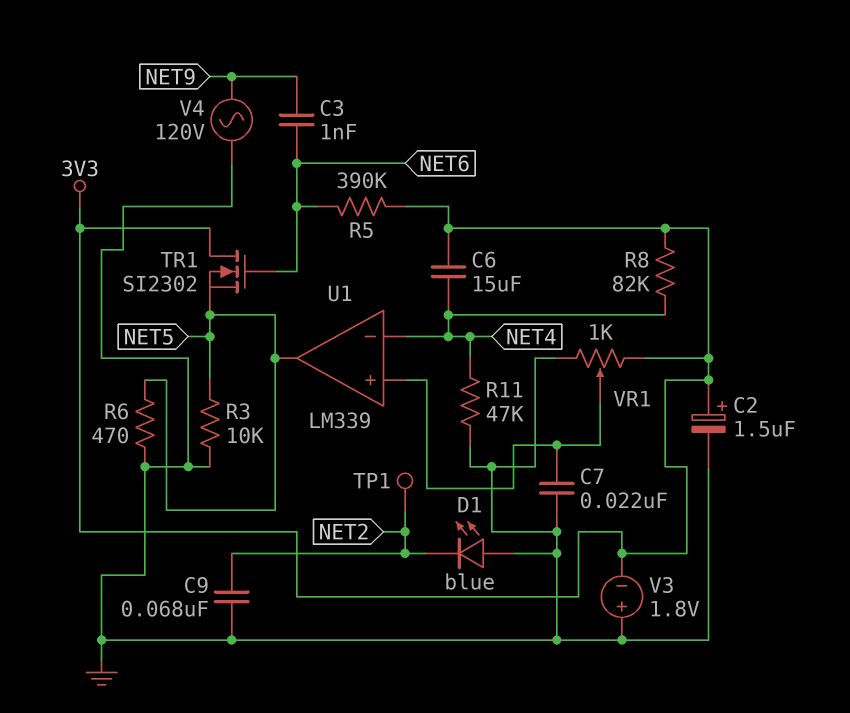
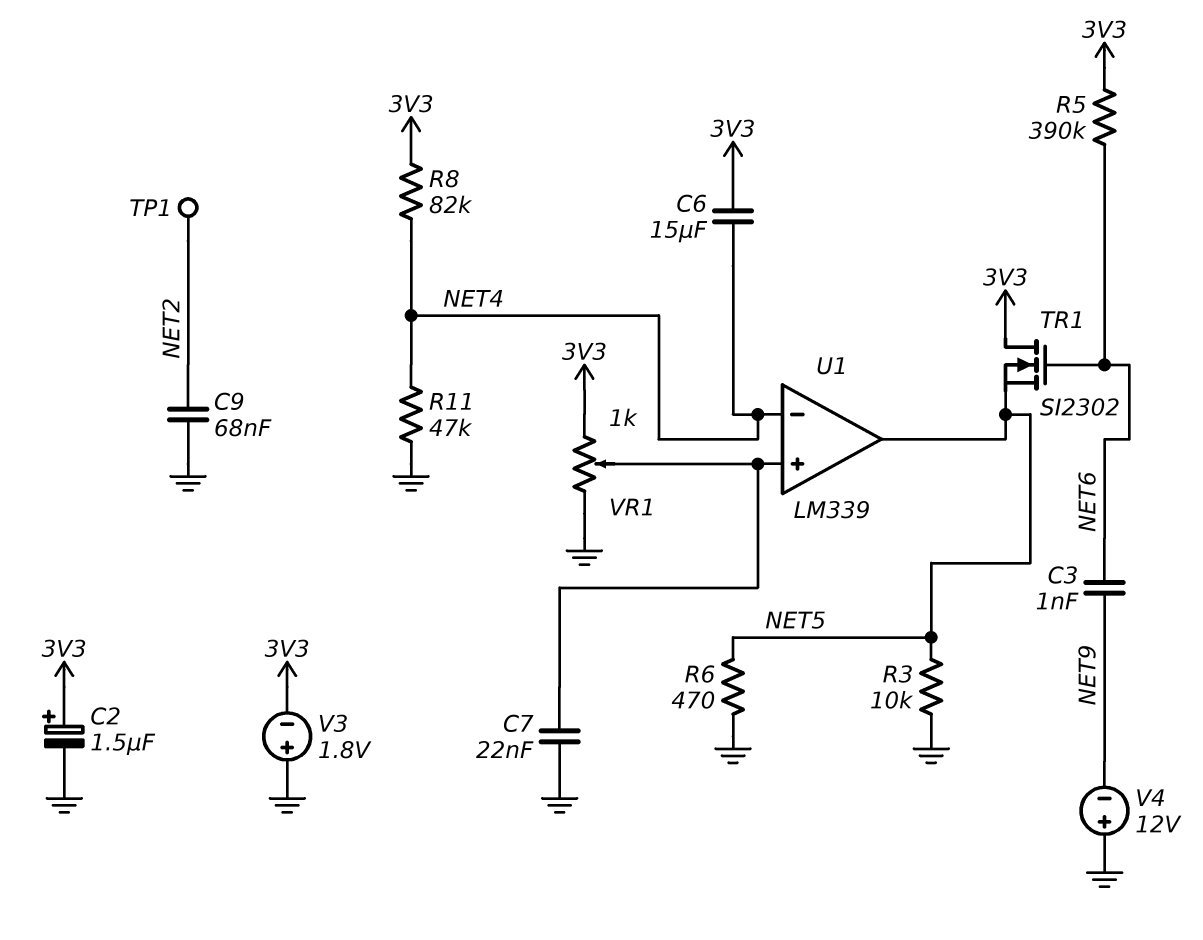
D1: LED blue (A GND, K NET2) -> none
V4: AC 120V (GND, NET9) -> 12V (plus GND, minus NET9)

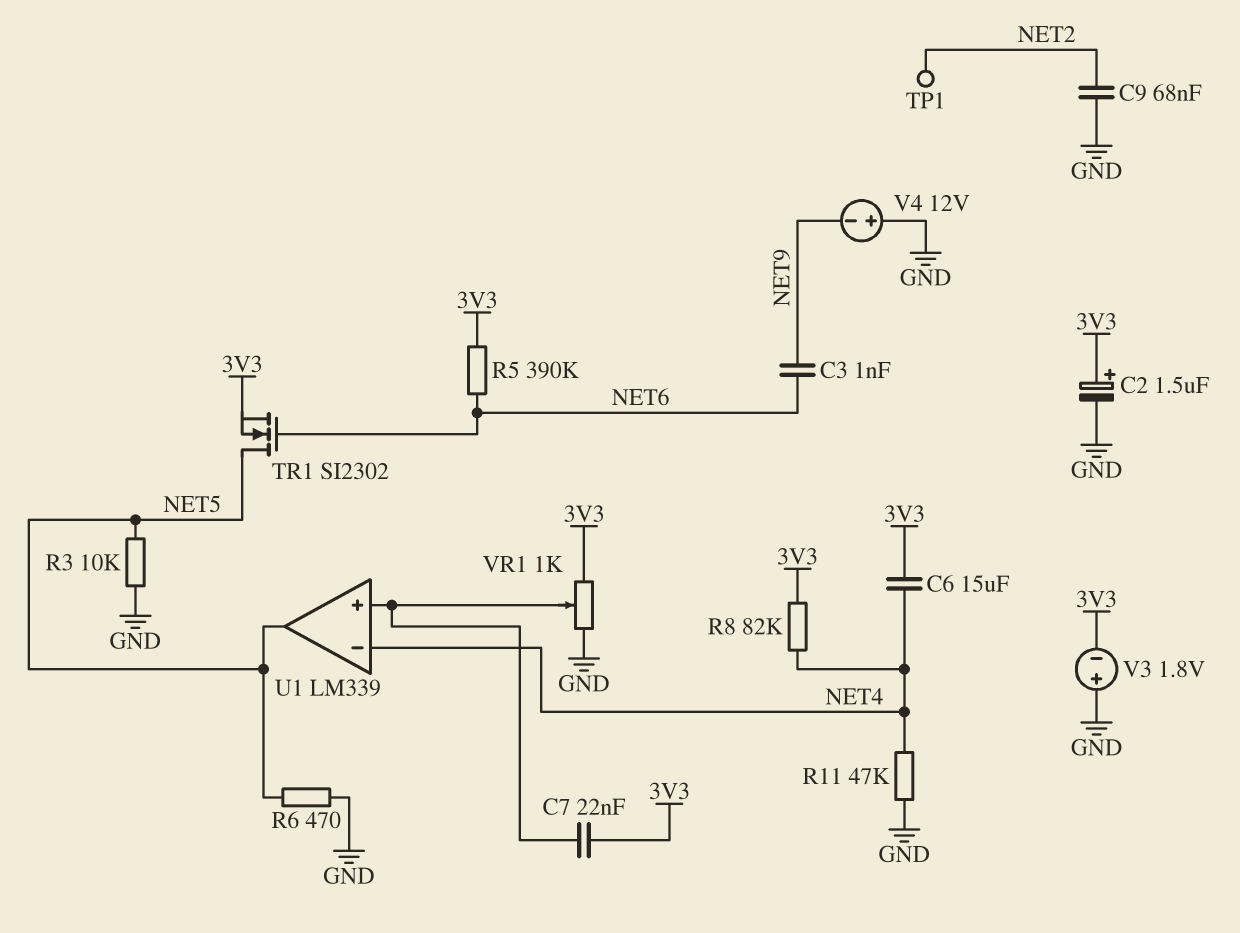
C7: 22nF (GND, U1/in+) -> 22nF (3V3, U1/in+)
TR1: NMOS SI2302 (G NET6, D 3V3, S NET5) -> NMOS SI2302 (G NET6, D NET5, S 3V3)

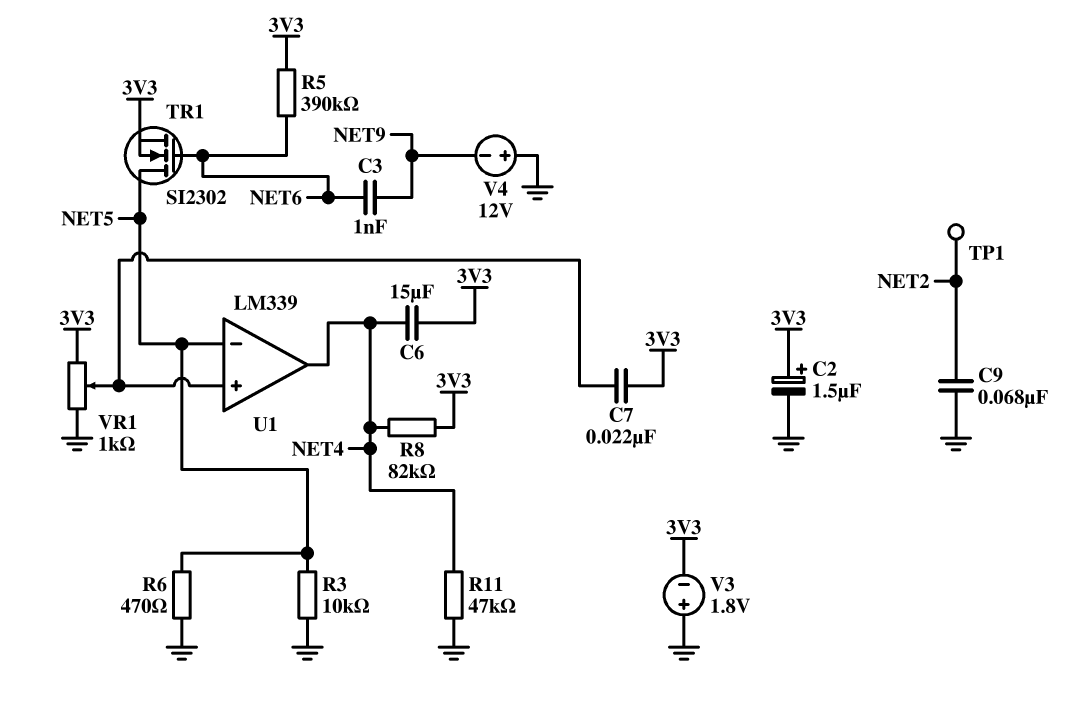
U1 pin in-: NET4 -> NET5
U1 pin out: NET5 -> NET4

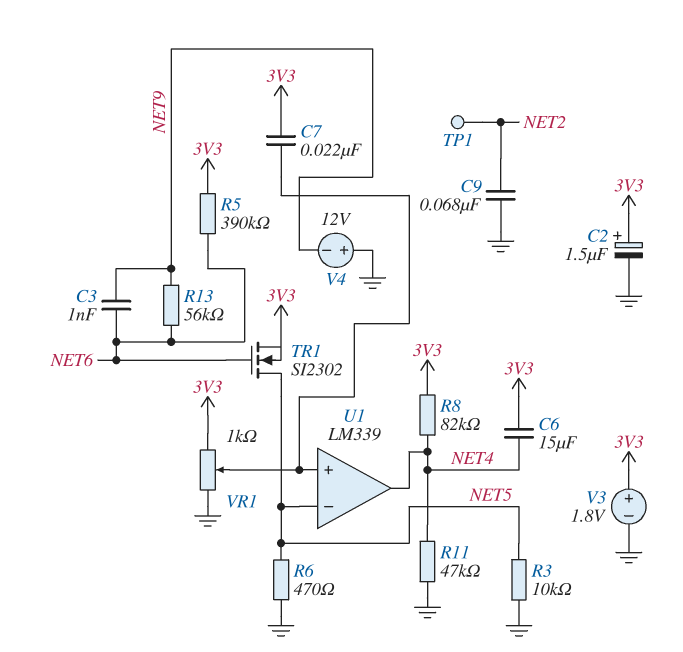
R13: none -> 56k (NET6, NET9)
V3: 1.8V (plus GND, minus 3V3) -> 1.8V (plus 3V3, minus GND)

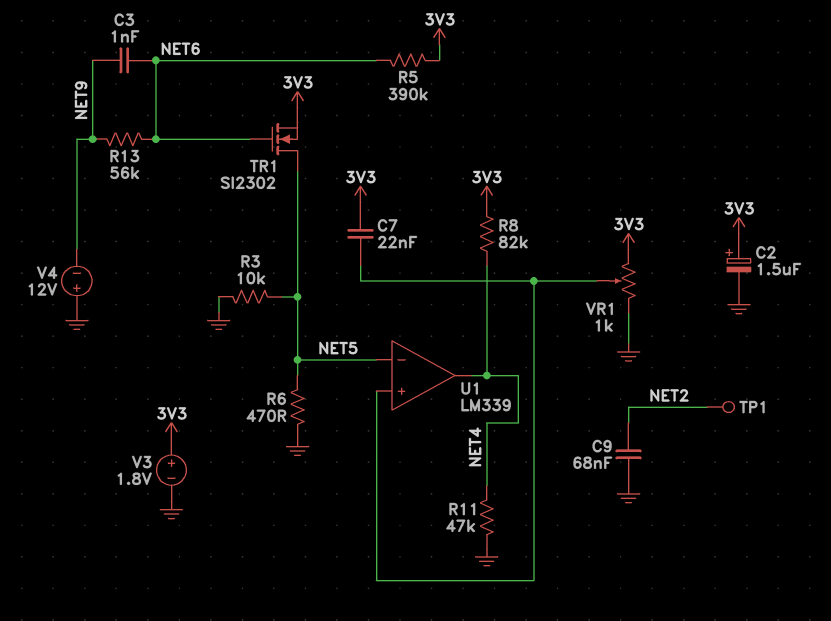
C6: 15uF (3V3, NET4) -> none

